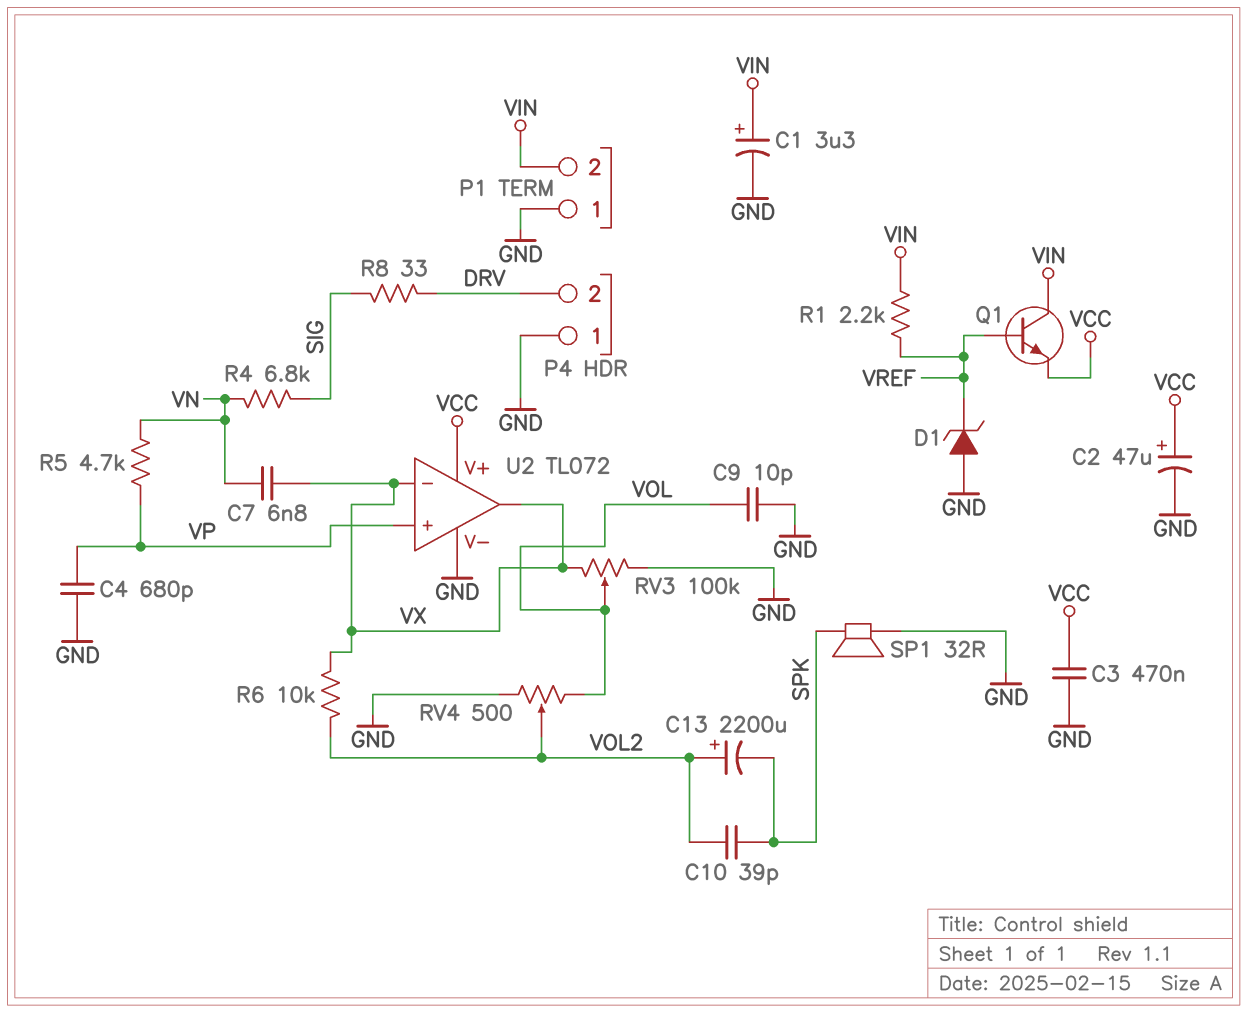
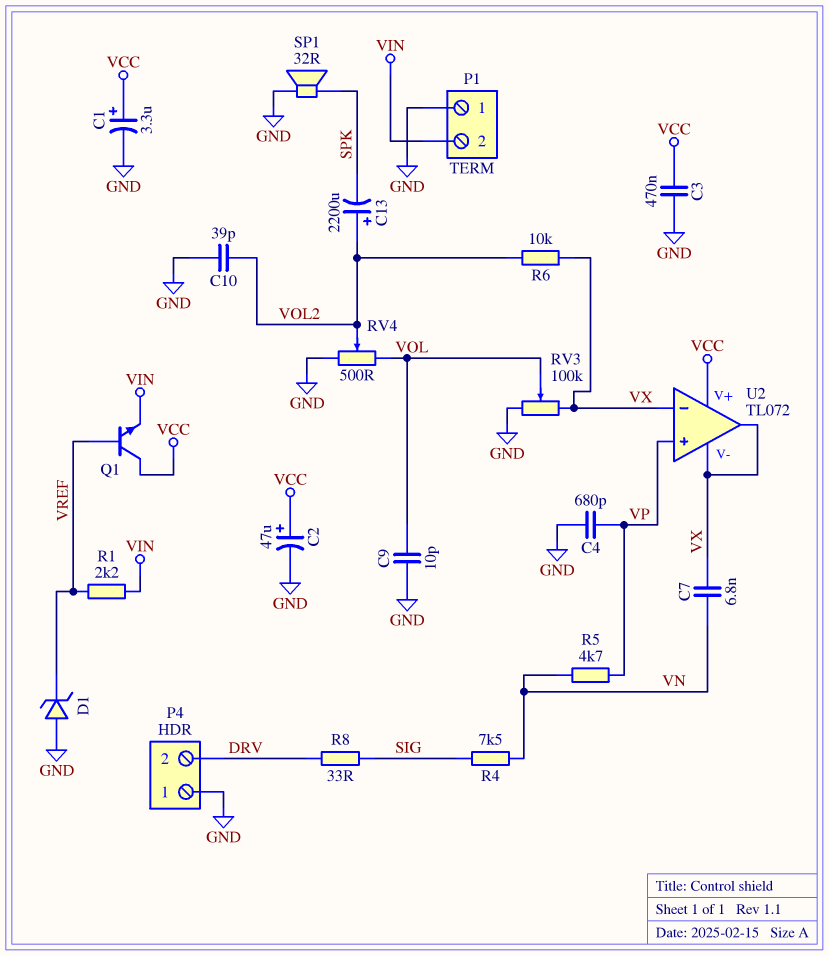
C1: 3.3uF (plus VIN, minus GND) -> 3.3uF (plus VCC, minus GND)
C10: 39pF (SPK, VOL2) -> 39pF (GND, VOL2)
Q1: NPN (B VREF, C VIN, E VCC) -> NPN (B VREF, C VCC, E VIN)
R4: 6.8k (SIG, VN) -> 7.5k (SIG, VN)
U2 pin V-: GND -> VX

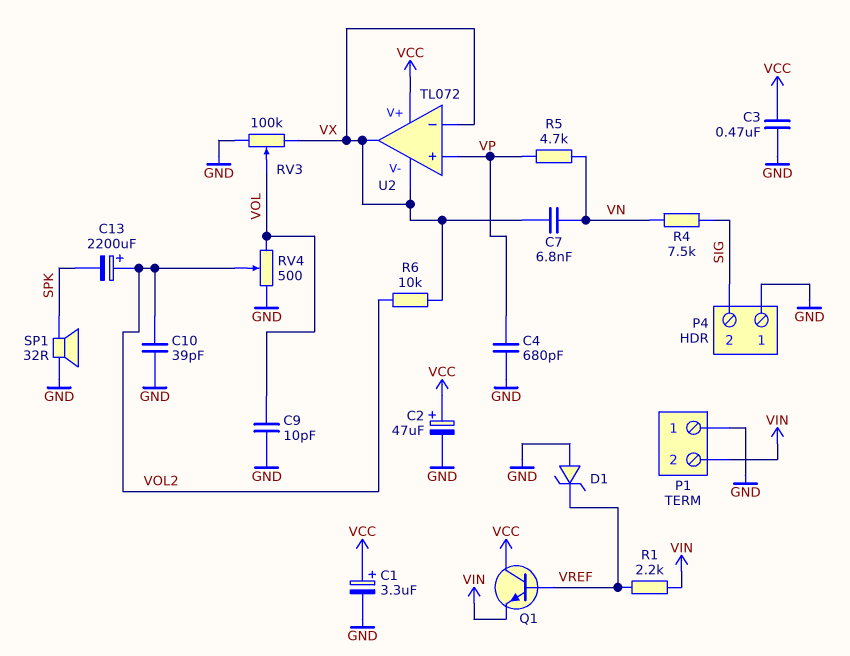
P4 pin 2: DRV -> SIG
R8: 33 (DRV, SIG) -> none

